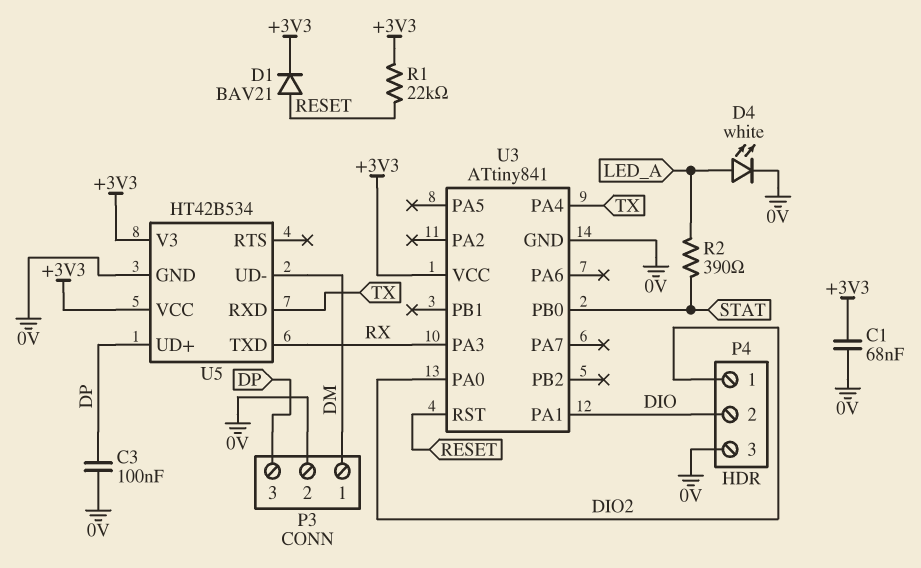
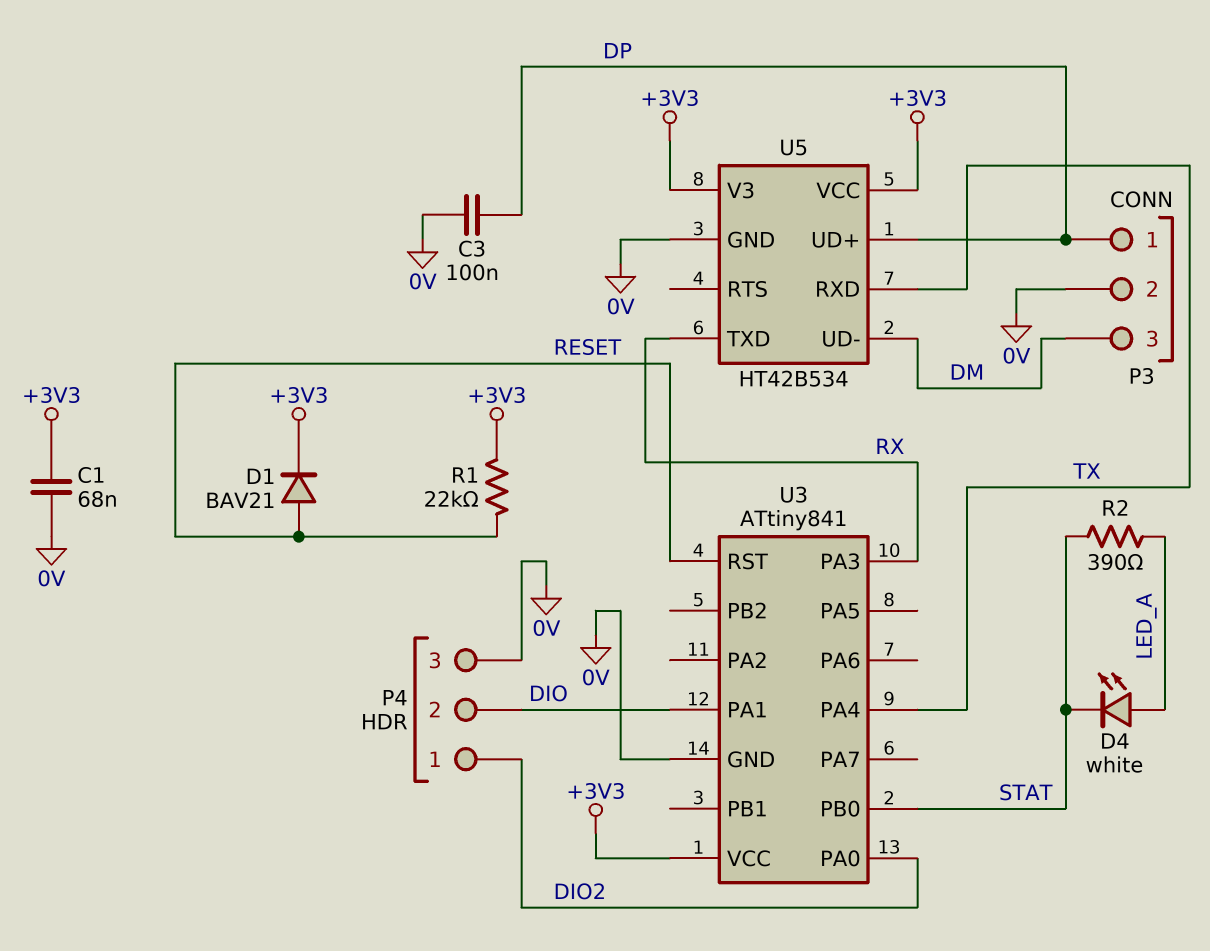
D4: LED white (A LED_A, K 0V) -> LED white (A LED_A, K STAT)
P3 pin 1: DM -> DP
P3 pin 3: DP -> DM

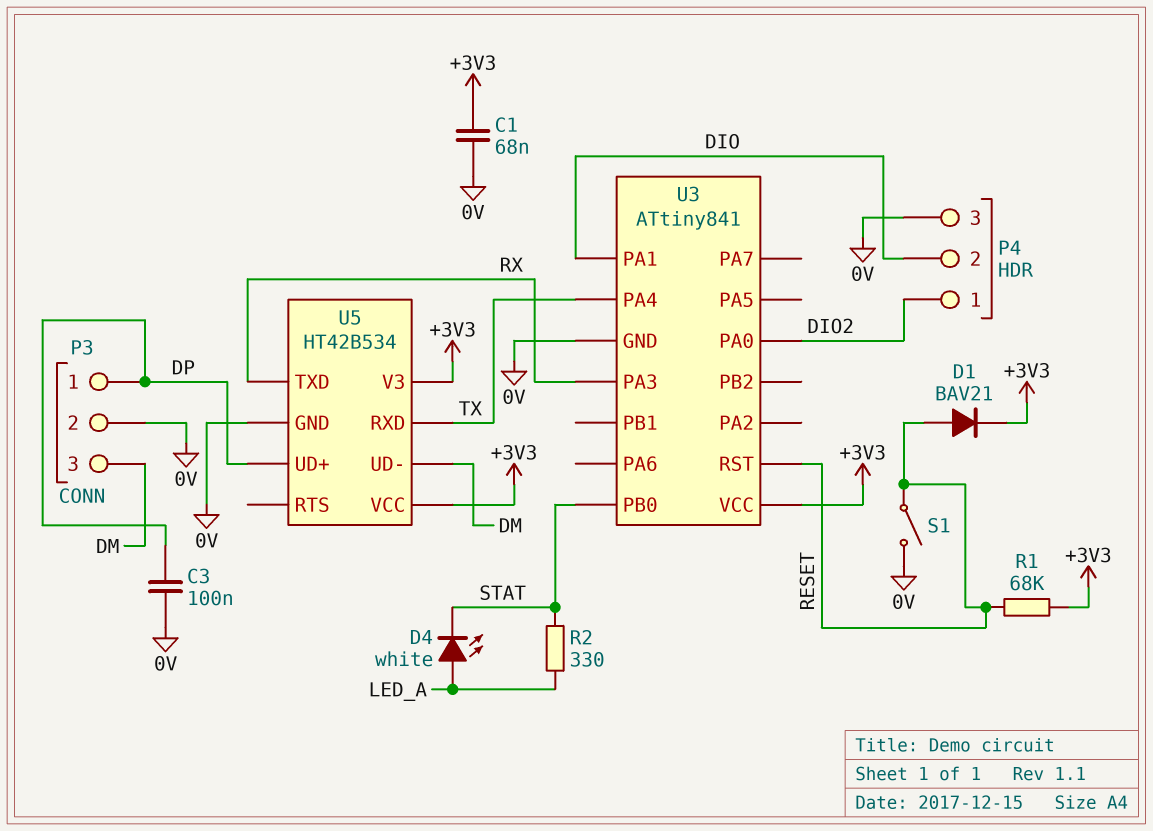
R1: 22k (+3V3, RESET) -> 68k (+3V3, RESET)
R2: 390 (LED_A, STAT) -> 330 (LED_A, STAT)
S1: none -> switch (0V, RESET)

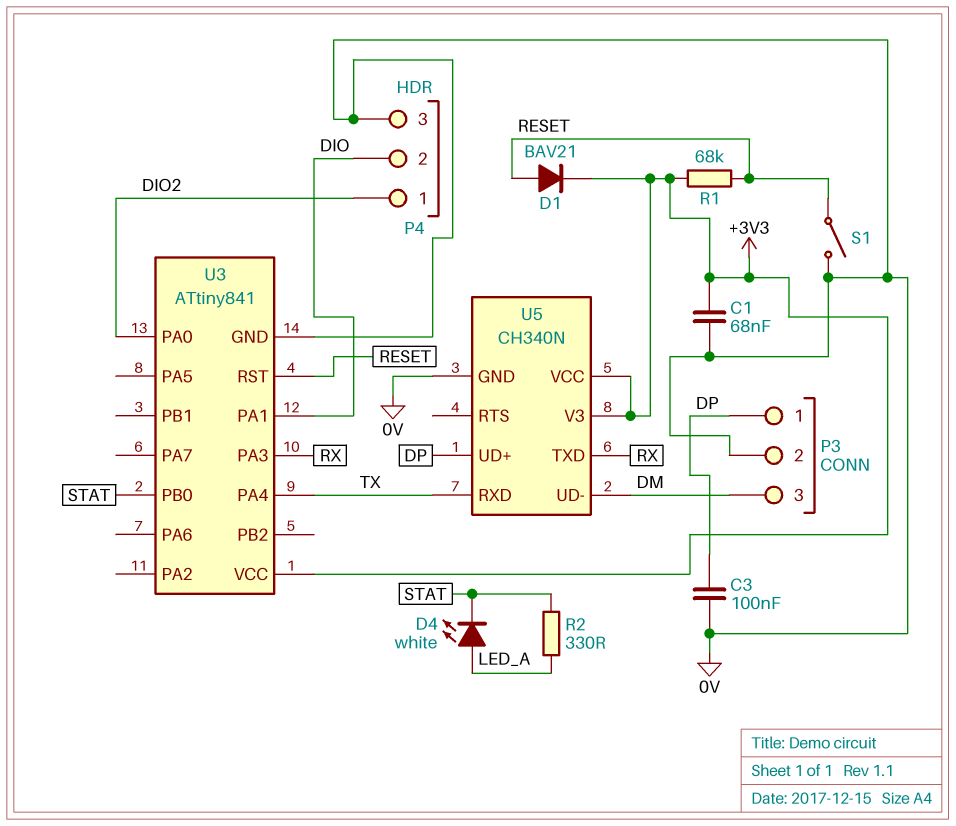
U5: HT42B534 -> CH340N

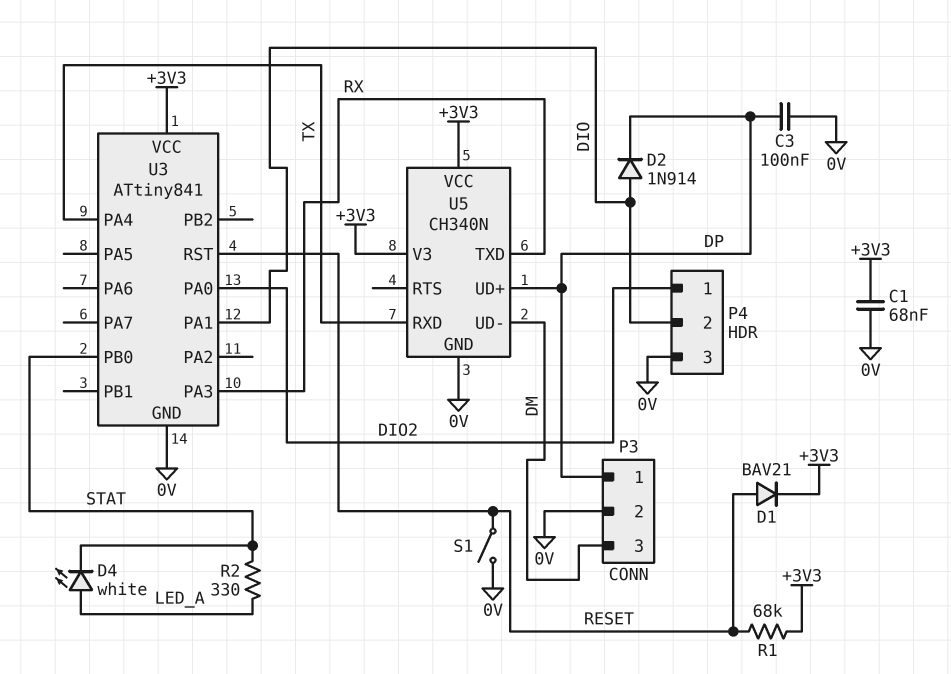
D2: none -> diode 1N914 (A DIO, K DP)

